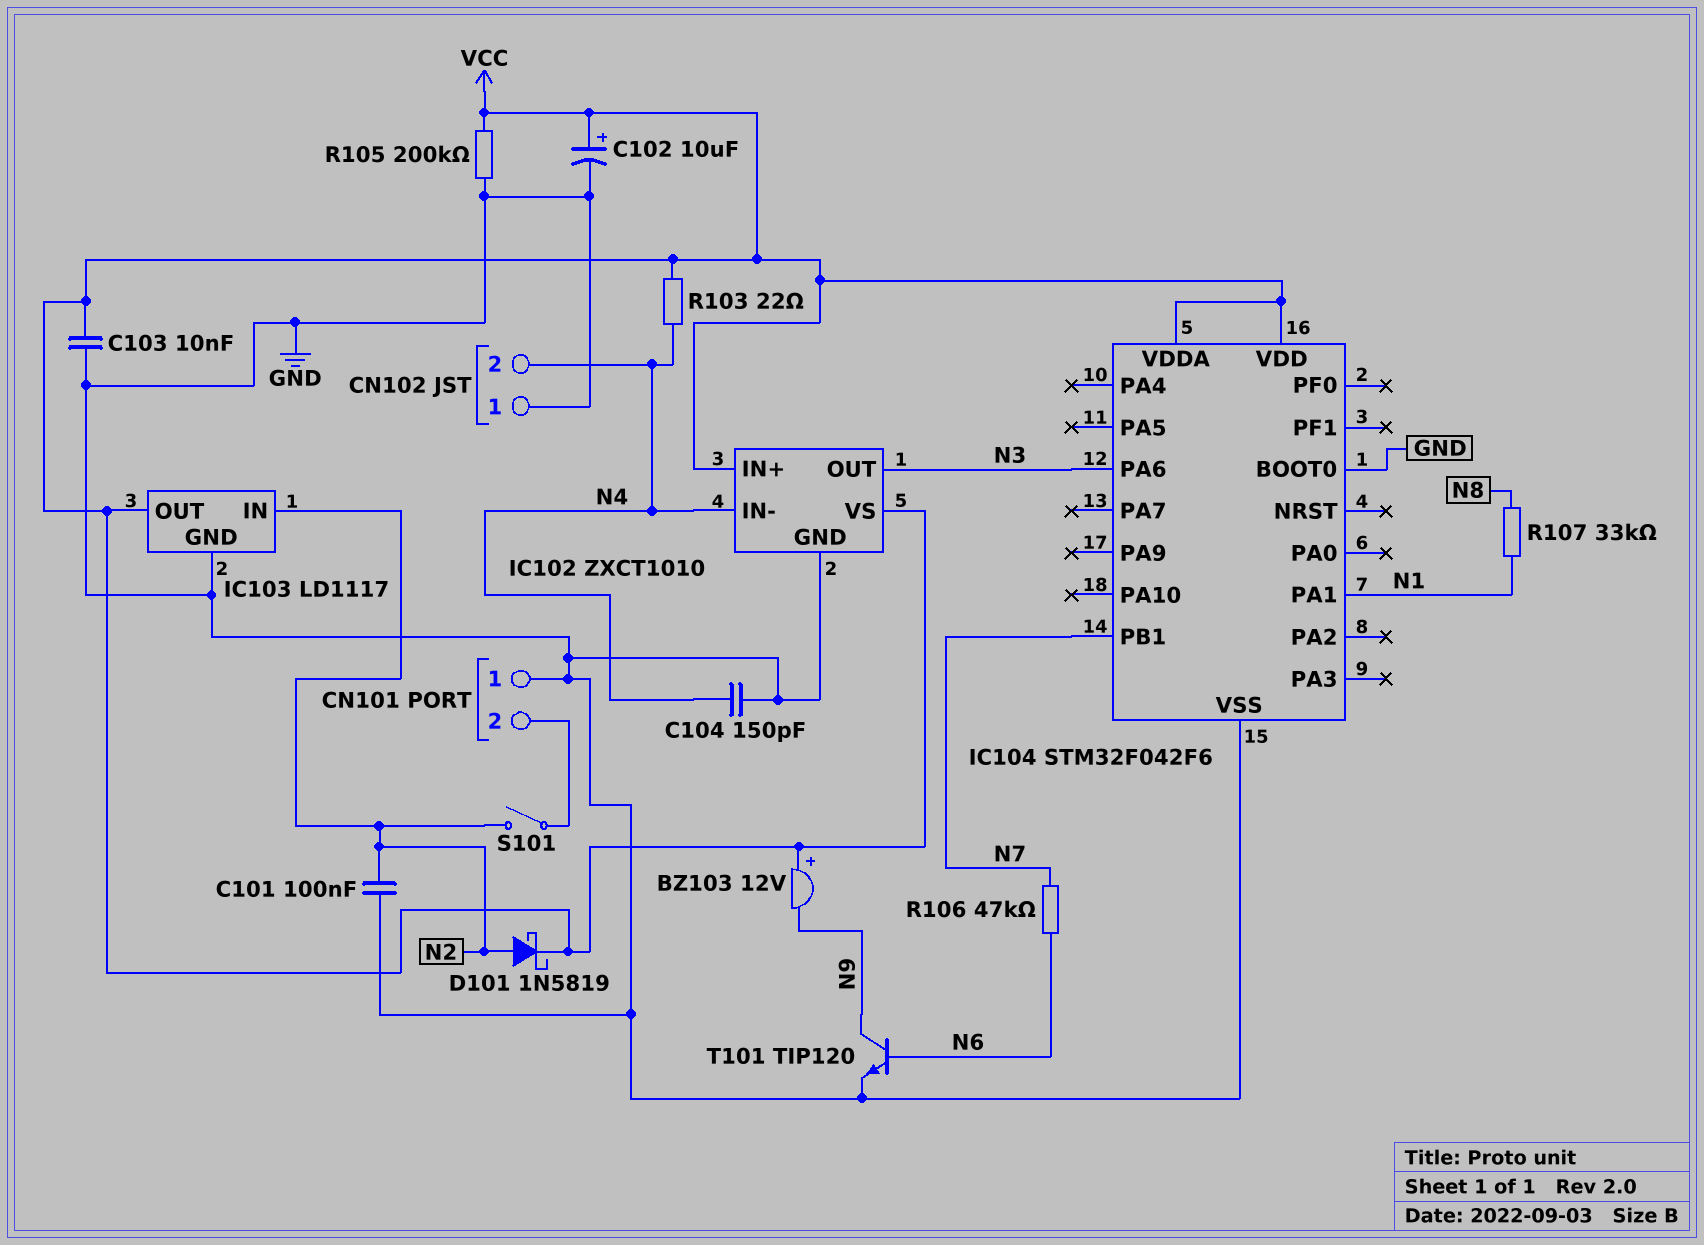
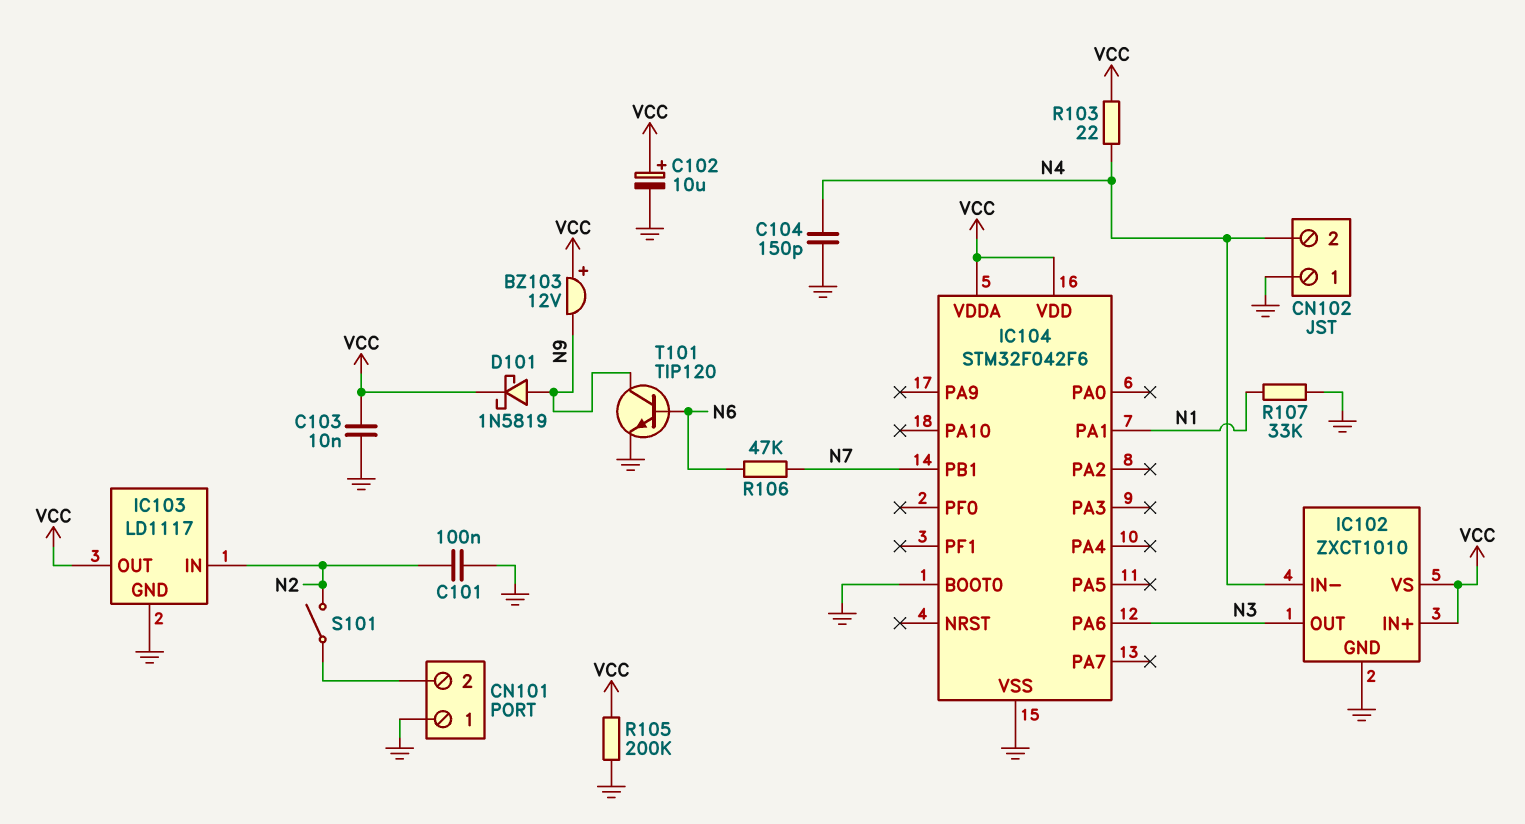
D101: schottky 1N5819 (A N2, K VCC) -> schottky 1N5819 (A N9, K VCC)
R107: 33k (N1, N8) -> 33k (GND, N1)

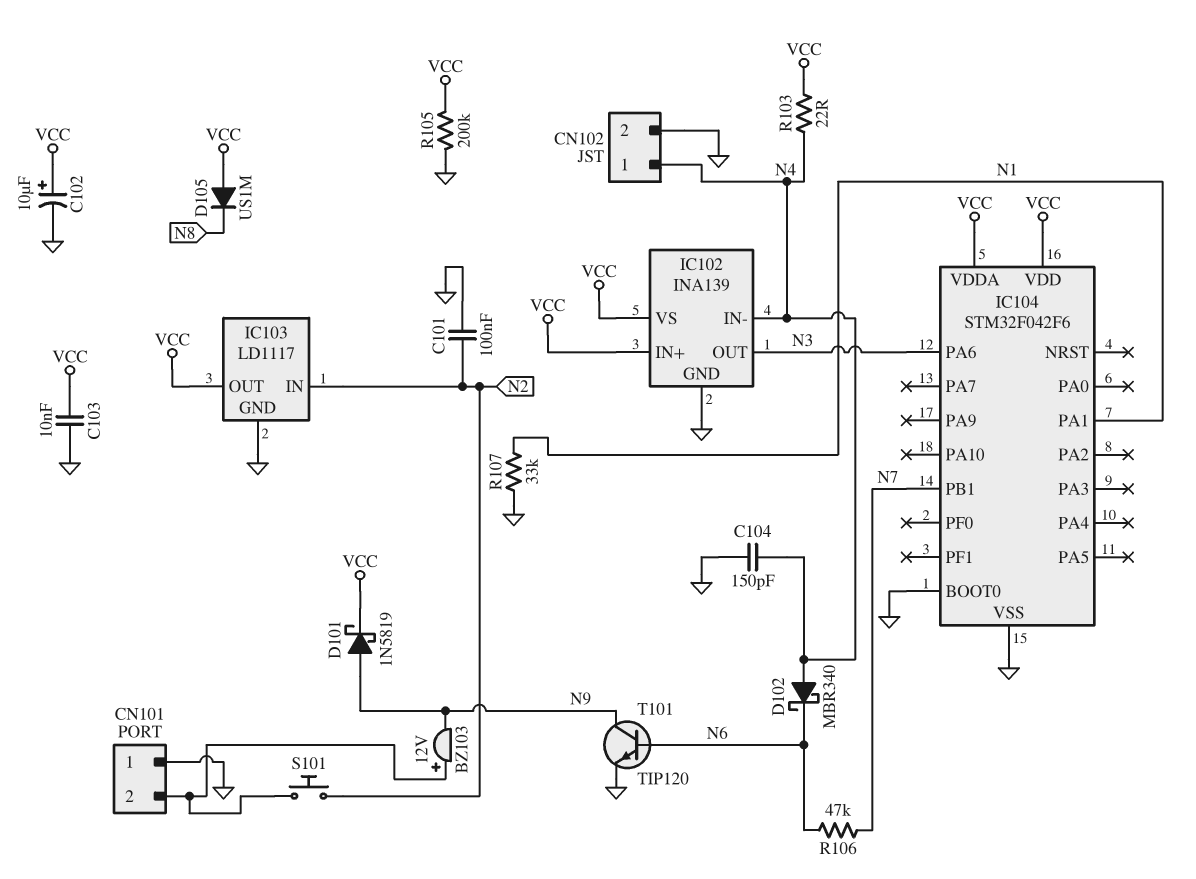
BZ103: buzzer 12V (plus VCC, minus N9) -> buzzer 12V (plus CN101/2, minus N9)
CN102 pin 1: GND -> N4
CN102 pin 2: N4 -> GND
D102: none -> schottky MBR340 (A N4, K N6)
D105: none -> diode US1M (A VCC, K N8)
IC102: ZXCT1010 -> INA139
S101: switch (CN101/2, N2) -> button (CN101/2, N2)

